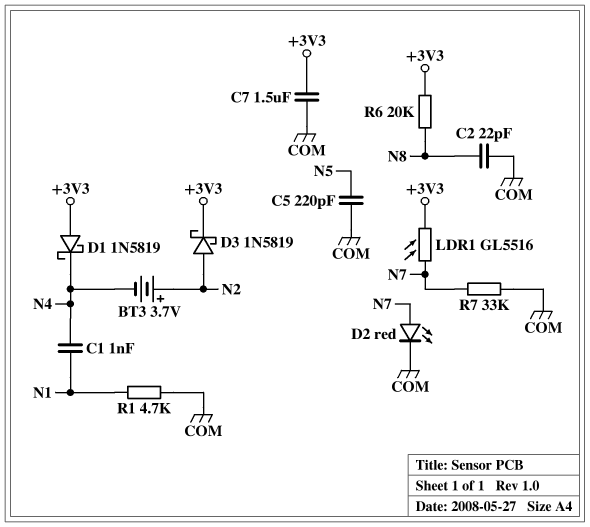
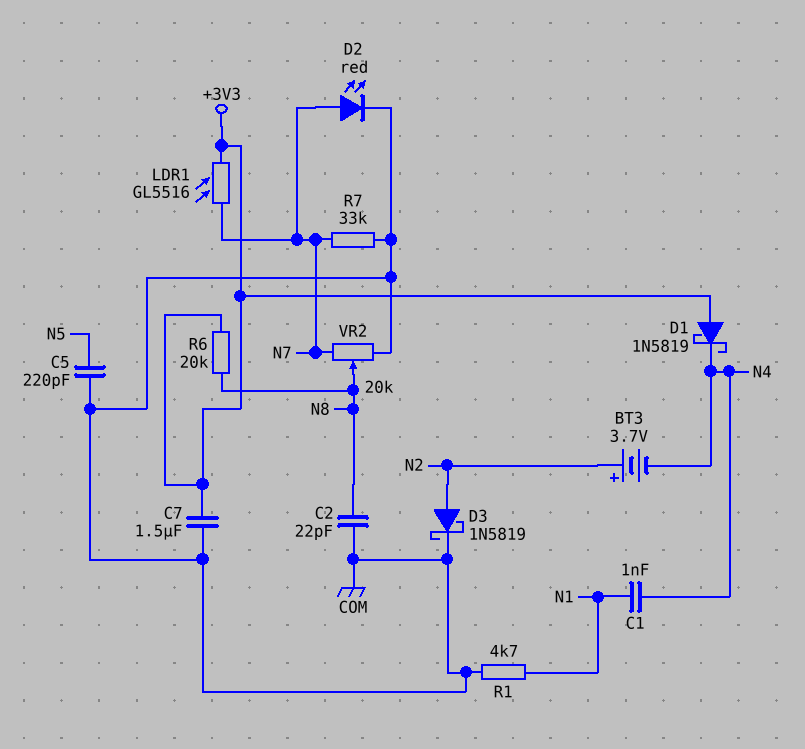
D3: schottky 1N5819 (A N2, K +3V3) -> schottky 1N5819 (A N2, K COM)
VR2: none -> 20k (COM, N7, wiper N8)

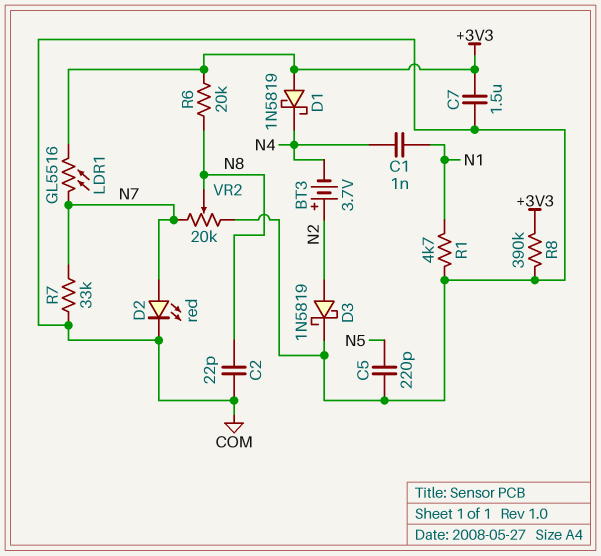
R8: none -> 390k (+3V3, COM)

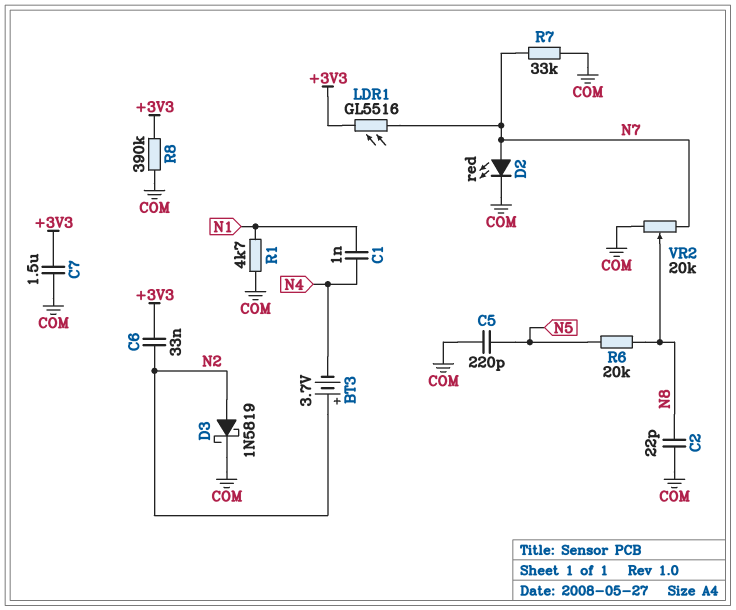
C6: none -> 33nF (+3V3, N2)
D1: schottky 1N5819 (A +3V3, K N4) -> none
R6: 20k (+3V3, N8) -> 20k (N5, N8)

